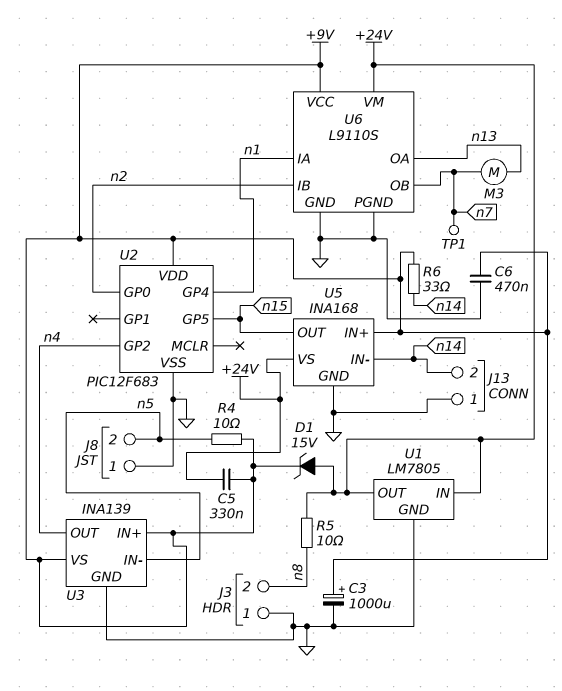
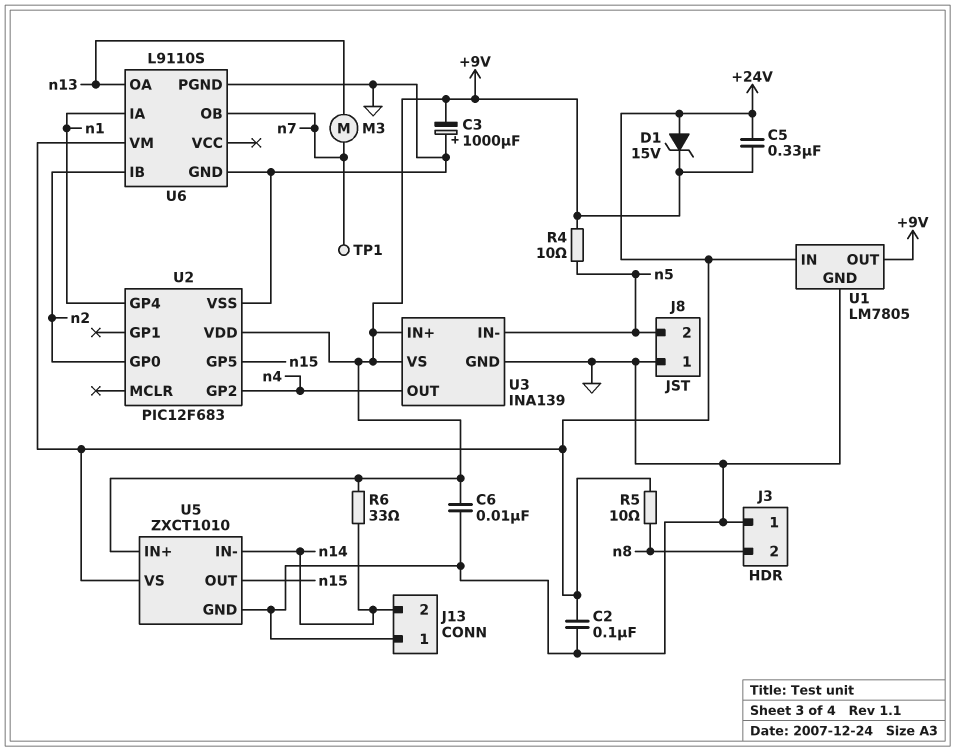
C2: none -> 100nF (+24V, GND)
C3: 1000uF (plus +9V, minus GND) -> 1000uF (plus GND, minus +9V)
C6: 470nF (+9V, GND) -> 10nF (+9V, GND)
U1 pin OUT: +24V -> +9V
U5: INA168 -> ZXCT1010
U6 pin VCC: +9V -> none

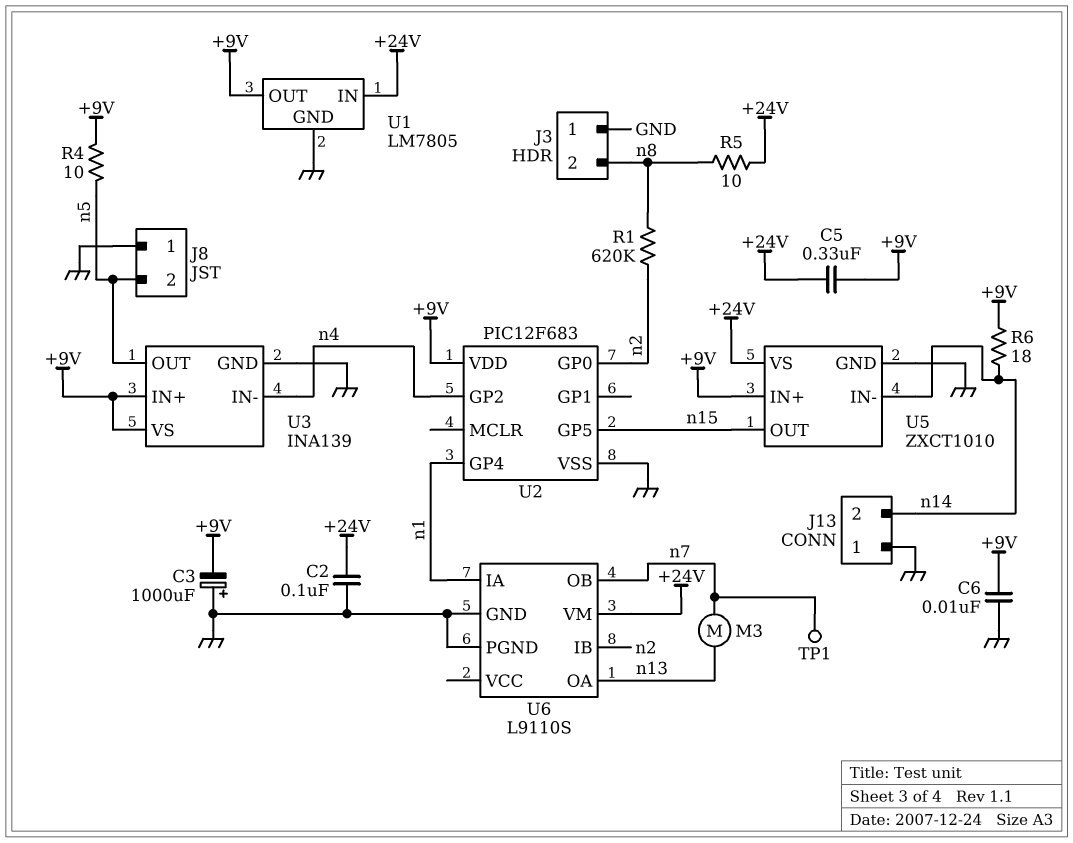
D1: zener 15V (A +24V, K +9V) -> none
R1: none -> 620k (n2, n8)
R6: 33 (+9V, n14) -> 18 (+9V, n14)
U3 pin IN-: n5 -> n4
U3 pin OUT: n4 -> n5

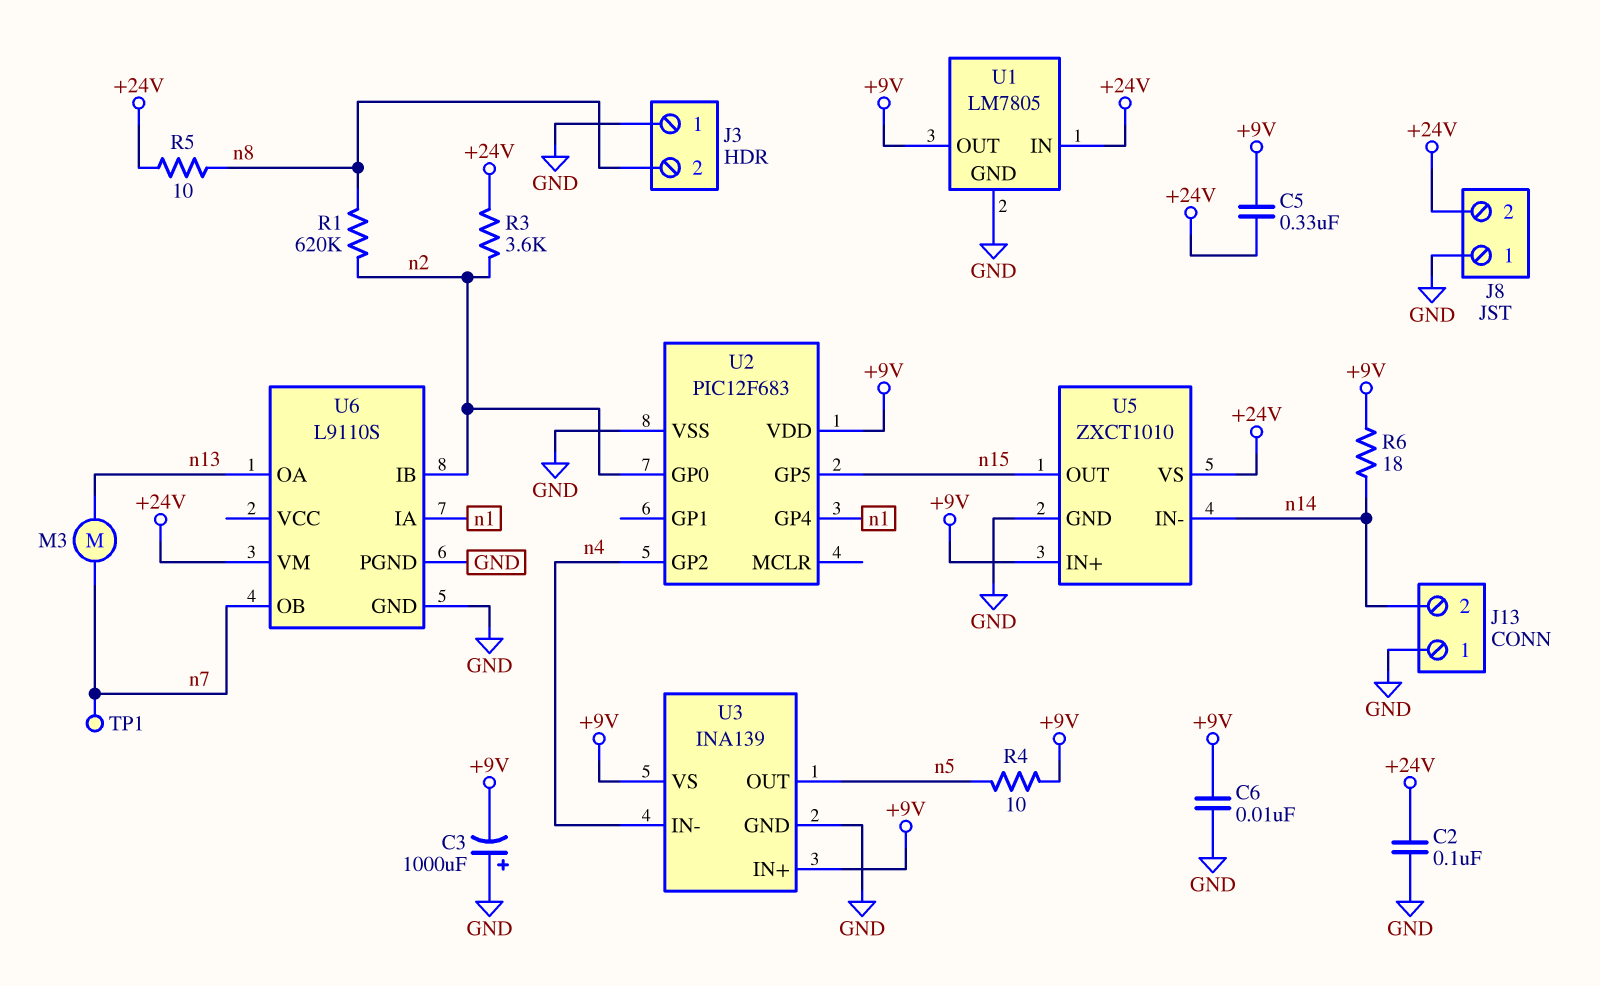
J8 pin 2: n5 -> +24V
R3: none -> 3.6k (+24V, n2)

